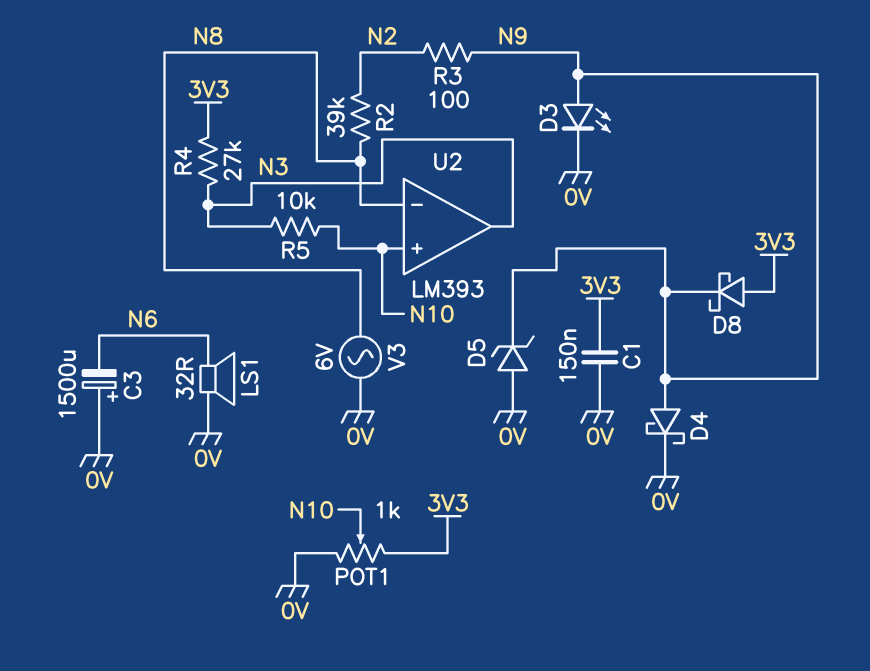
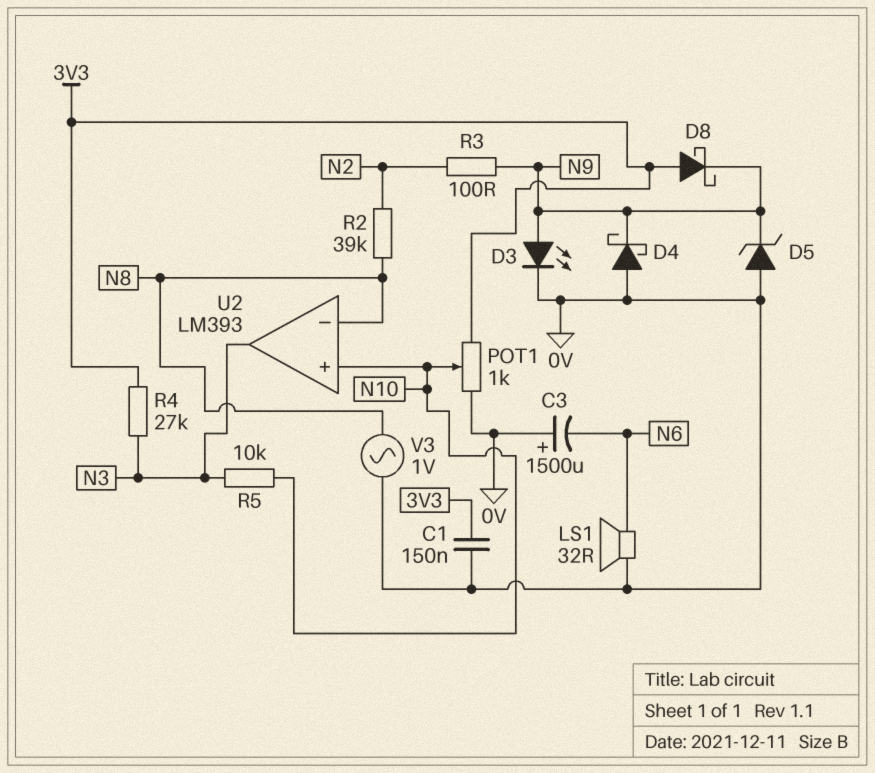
D4: schottky (A N9, K 0V) -> schottky (A 0V, K N9)
V3: AC 6V (0V, N8) -> AC 1V (0V, N8)

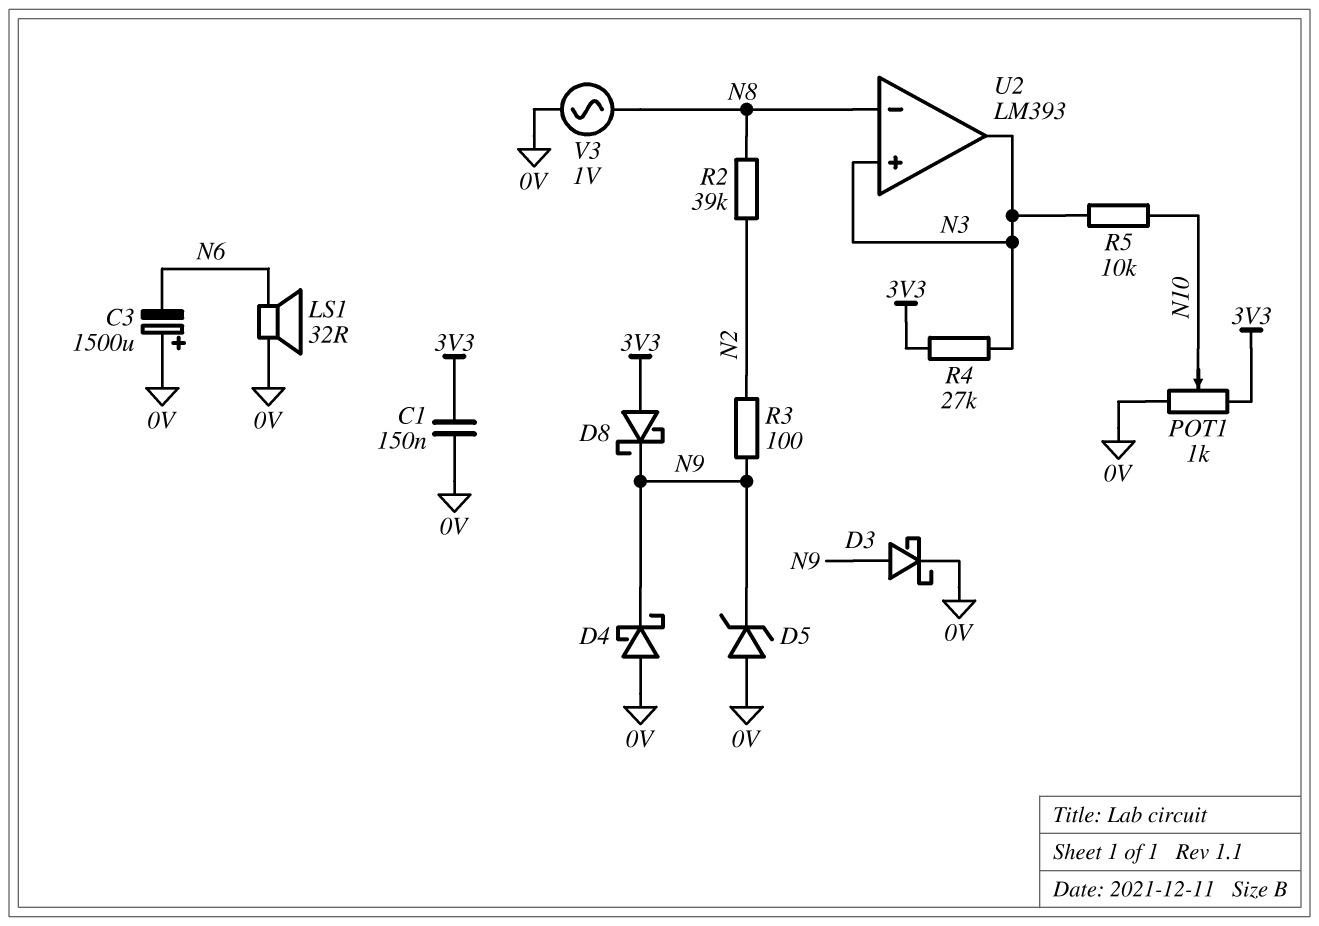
D3: LED (A N9, K 0V) -> schottky (A N9, K 0V)
U2 pin in+: N10 -> N3

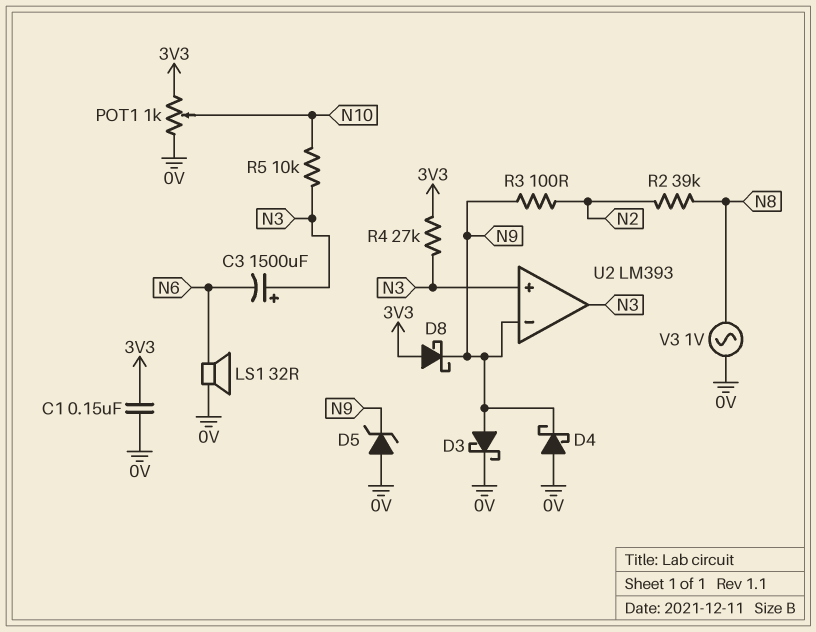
C3: 1500uF (plus 0V, minus N6) -> 1500uF (plus N3, minus N6)
U2 pin in-: N8 -> N9

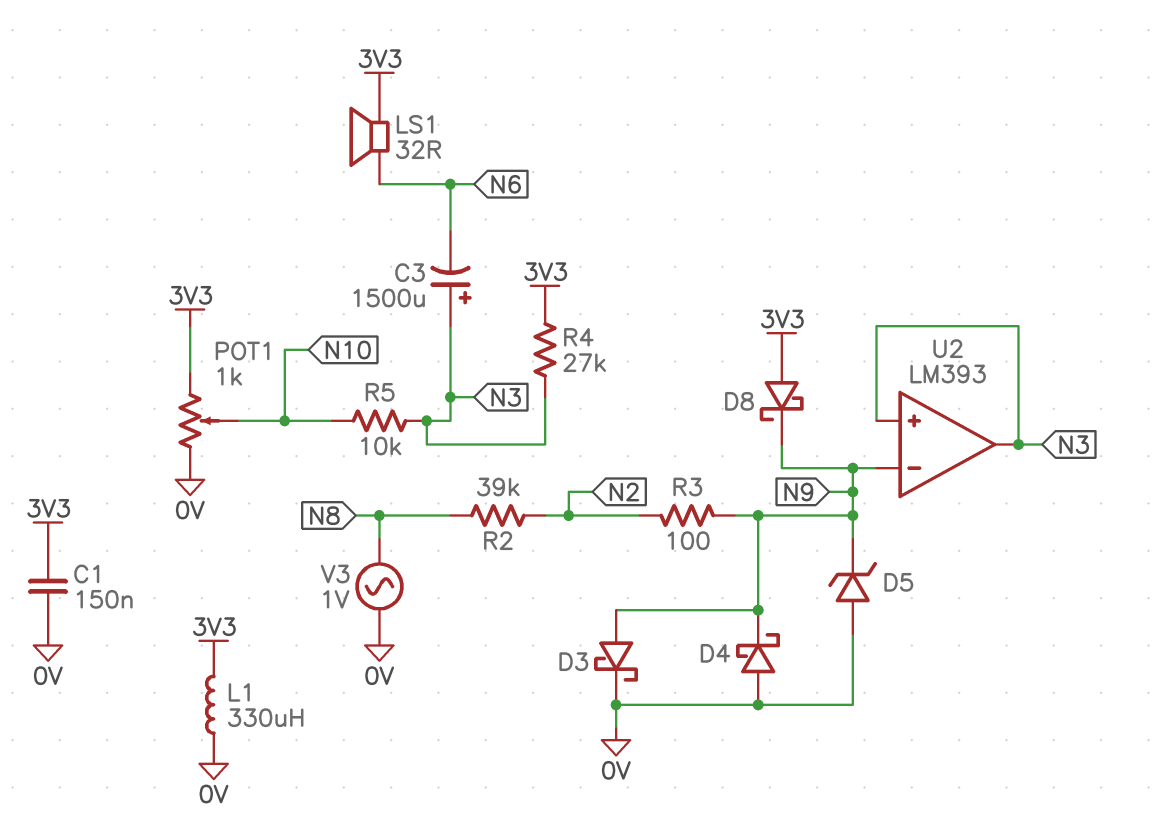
L1: none -> 330uH (0V, 3V3)
LS1: speaker 32R (0V, N6) -> speaker 32R (3V3, N6)

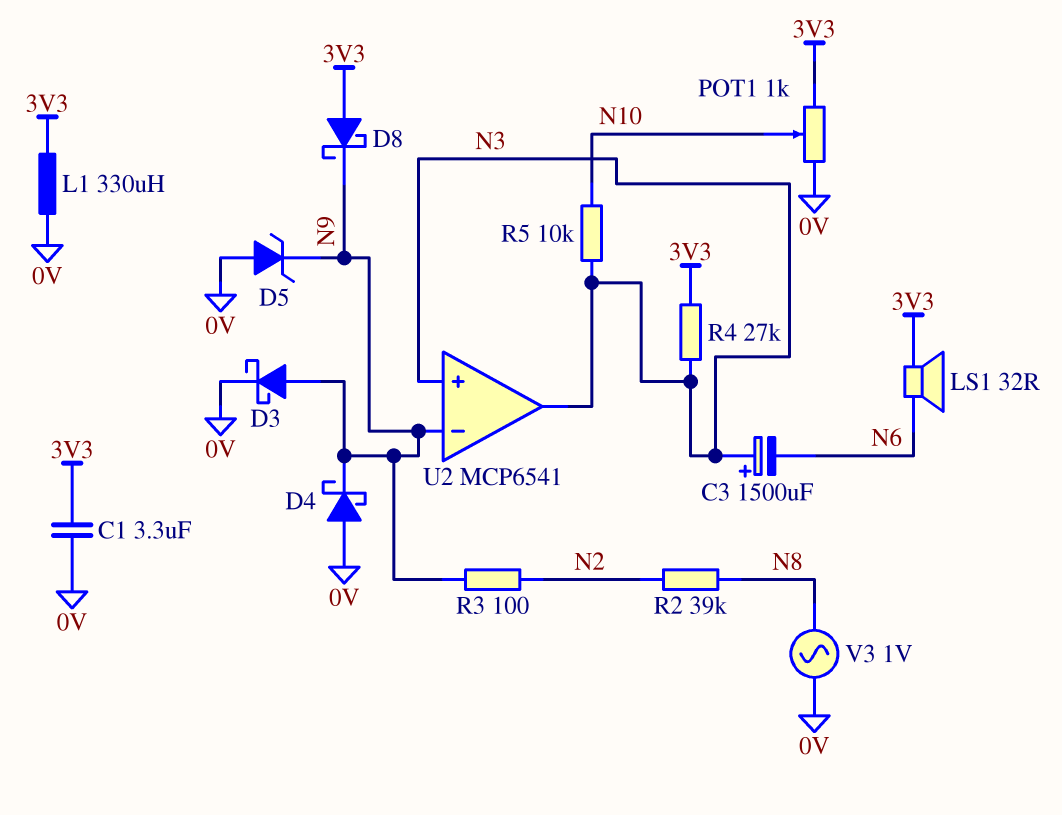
C1: 150nF (0V, 3V3) -> 3.3uF (0V, 3V3)
U2: LM393 -> MCP6541

